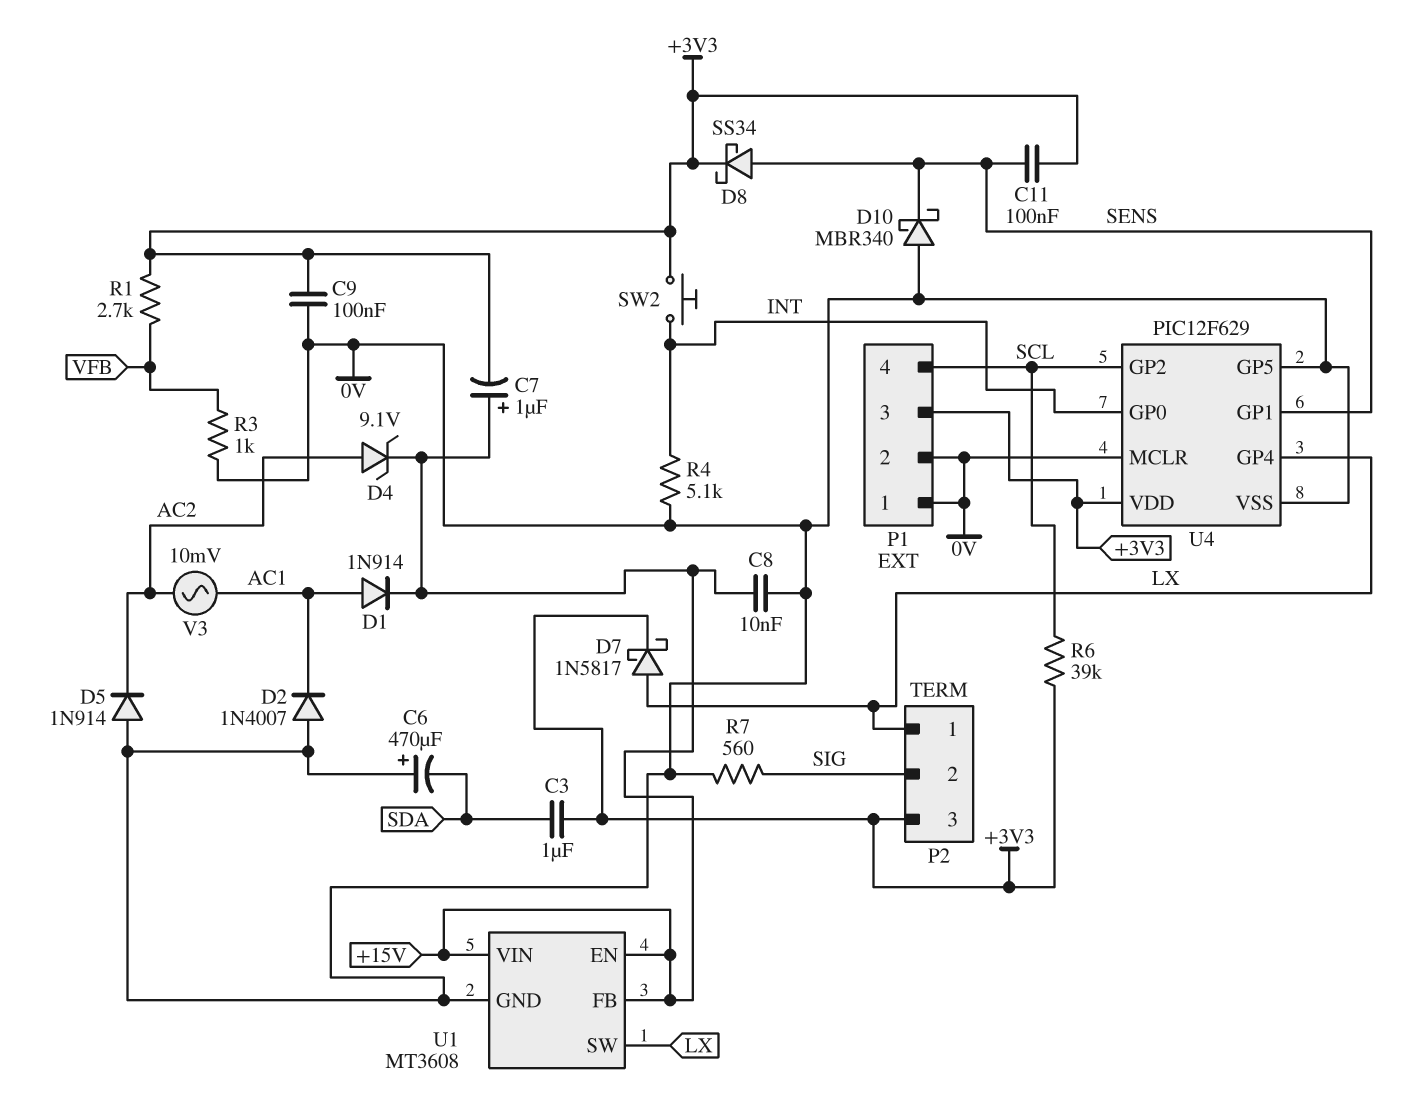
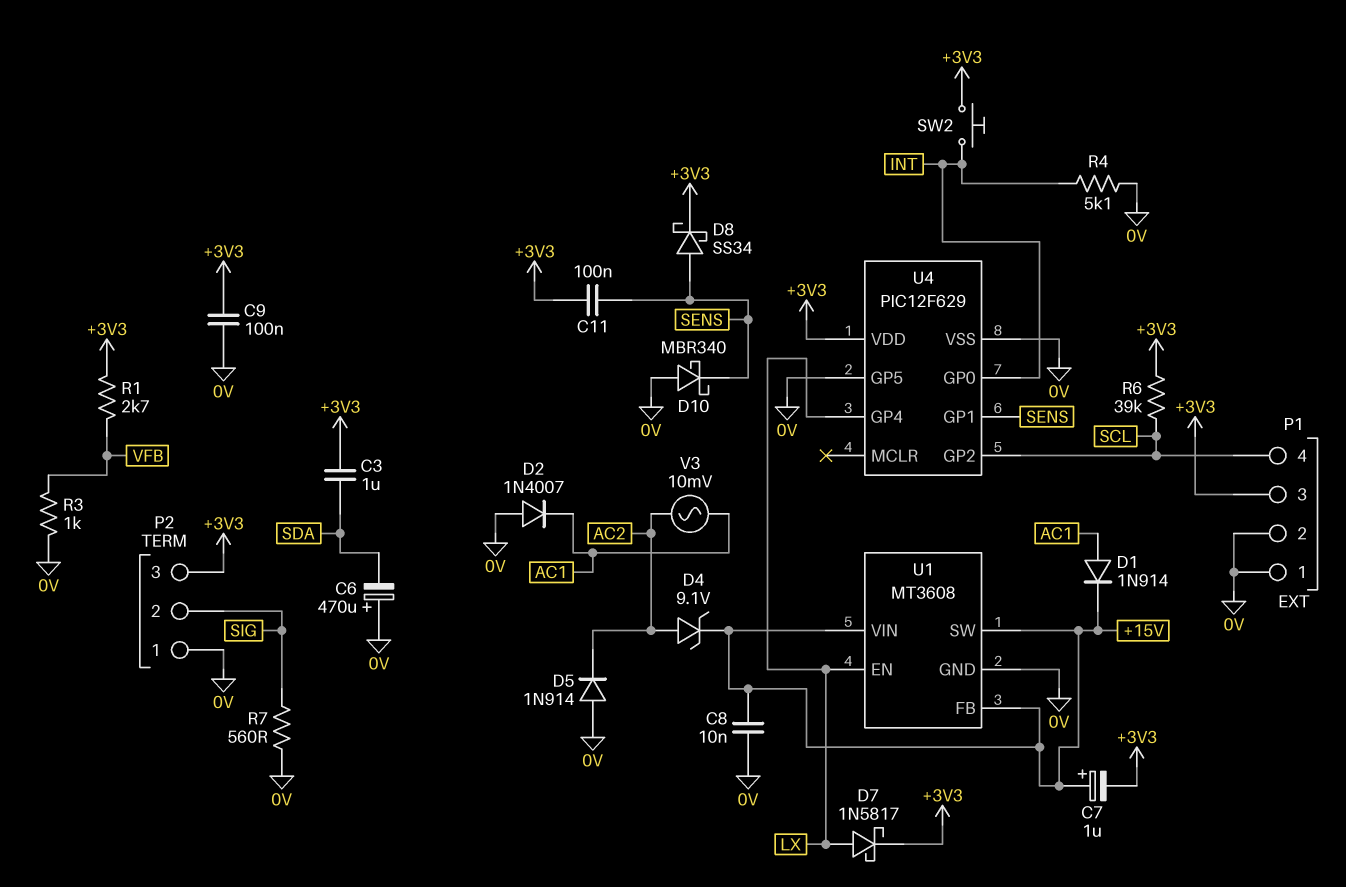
P2 pin 1: LX -> 0V
U1 pin EN: +15V -> LX
U1 pin SW: LX -> +15V
U4 pin MCLR: 0V -> none

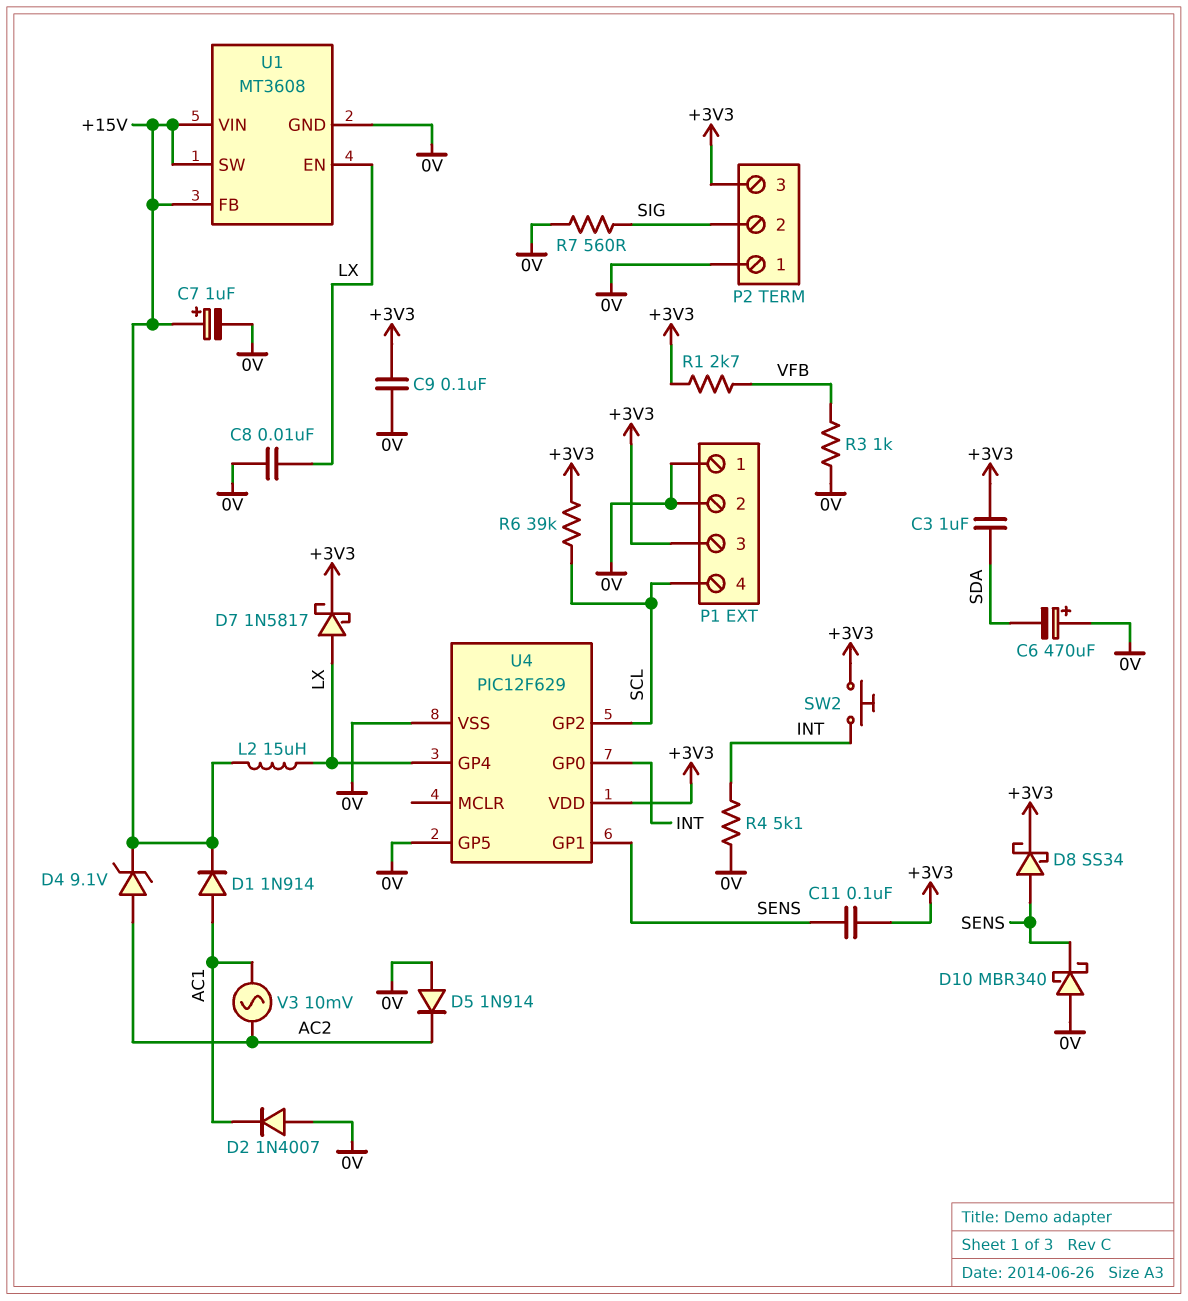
C7: 1uF (plus +15V, minus +3V3) -> 1uF (plus +15V, minus 0V)
C8: 10nF (+15V, 0V) -> 10nF (0V, LX)
L2: none -> 15uH (+15V, LX)

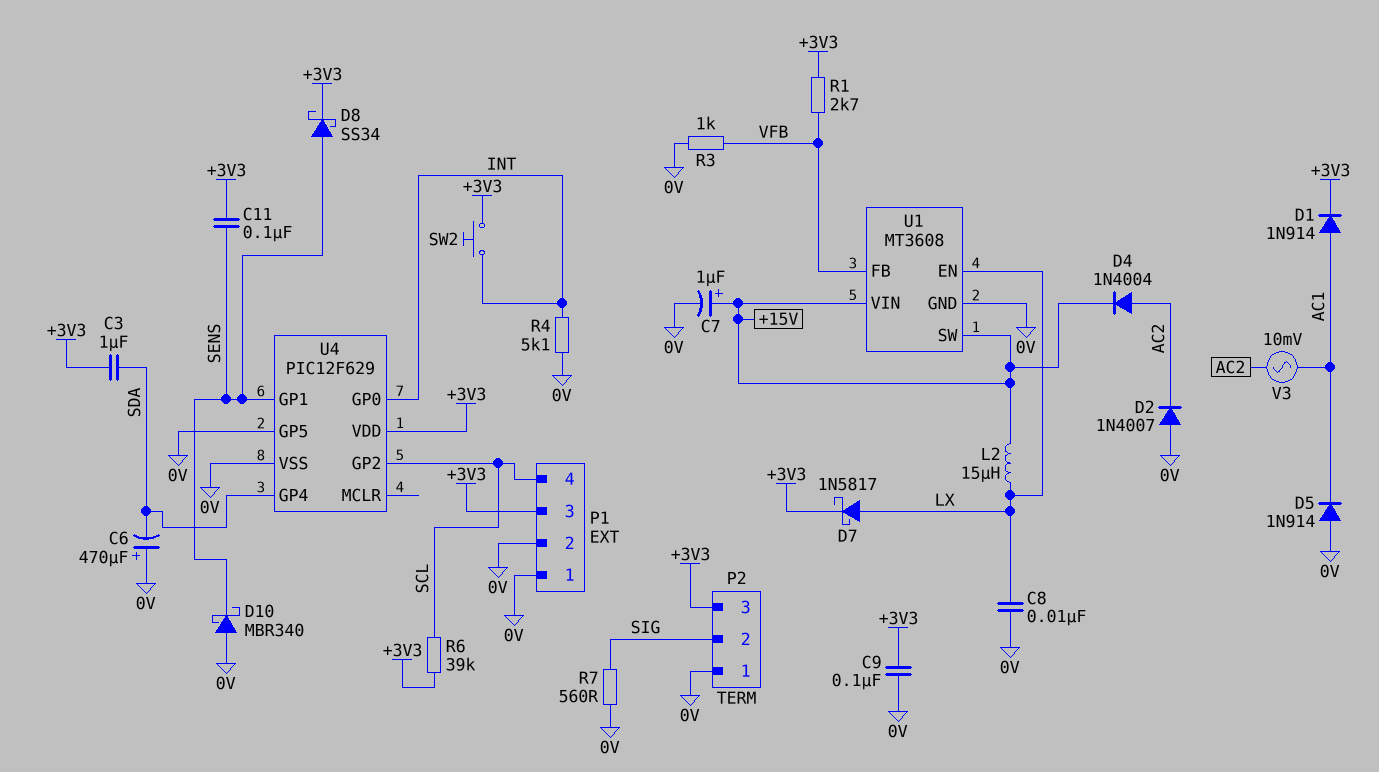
D1: diode 1N914 (A AC1, K +15V) -> diode 1N914 (A AC1, K +3V3)
D2: diode 1N4007 (A 0V, K AC1) -> diode 1N4007 (A 0V, K AC2)
D4: zener 9.1V (A AC2, K +15V) -> diode 1N4004 (A AC2, K +15V)
D5: diode 1N914 (A 0V, K AC2) -> diode 1N914 (A 0V, K AC1)
U1 pin FB: +15V -> VFB
U4 pin GP4: LX -> SDA

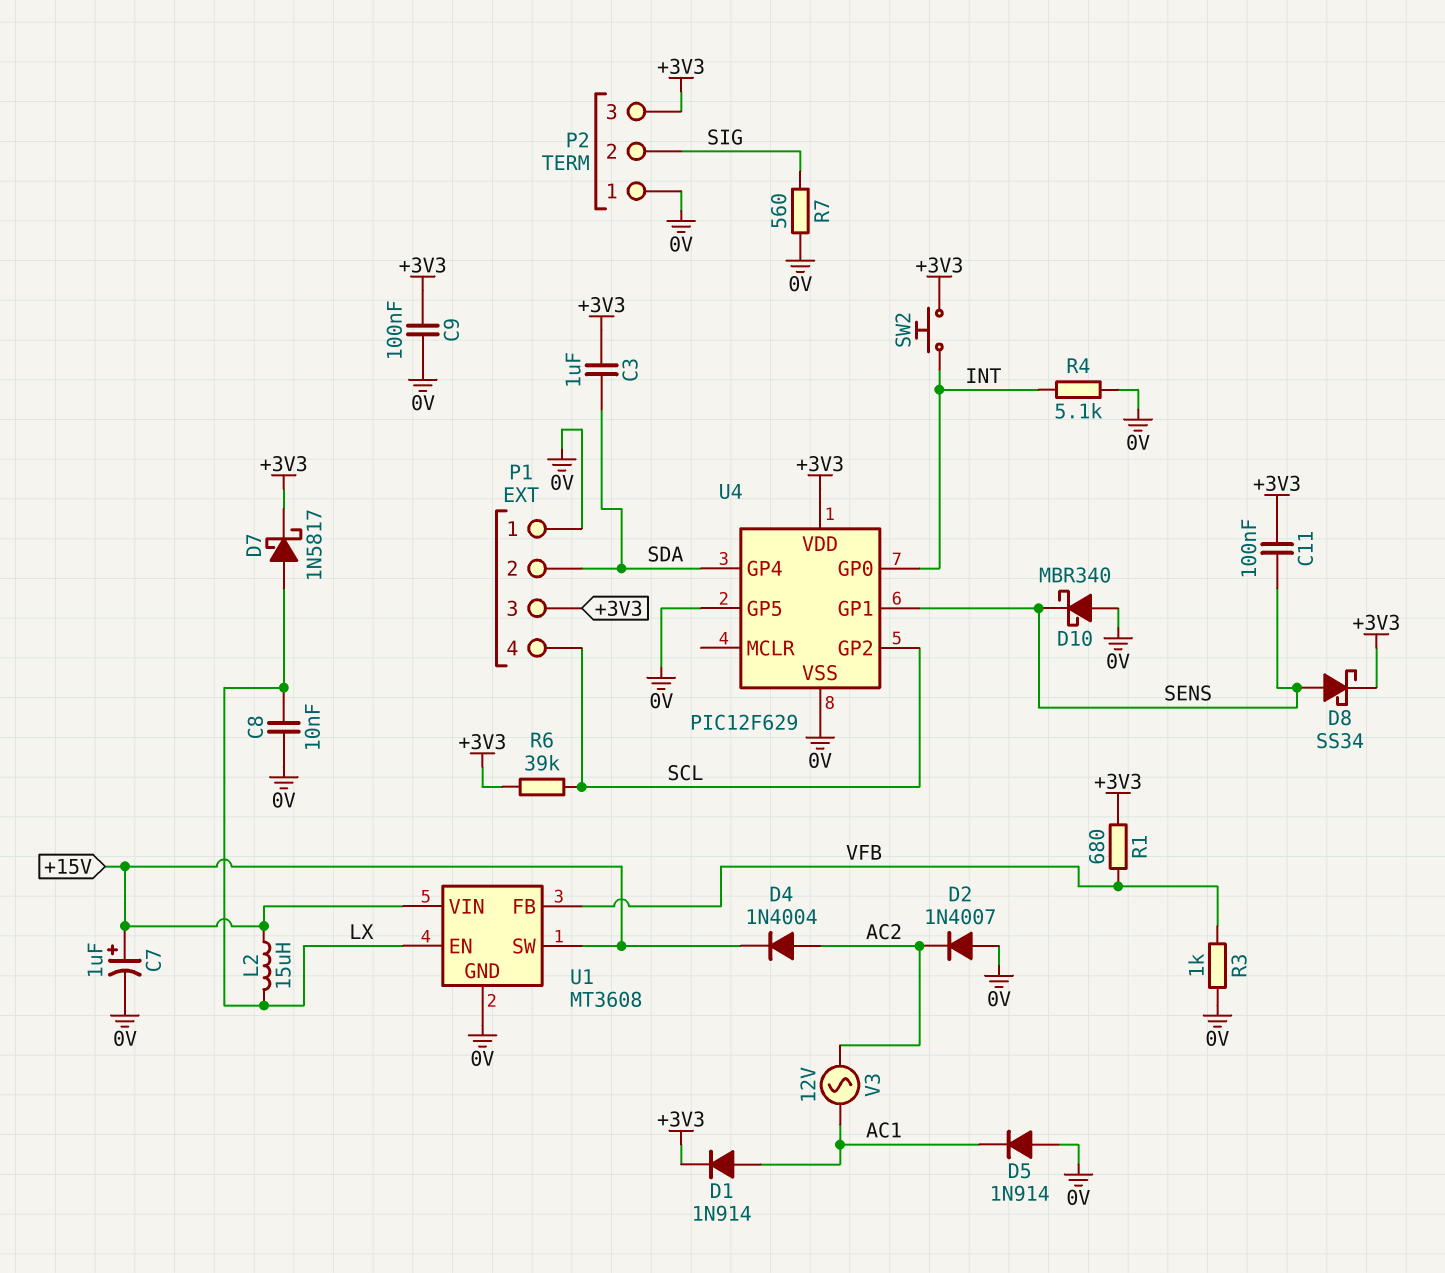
C6: 470uF (plus 0V, minus SDA) -> none
P1 pin 2: 0V -> SDA
R1: 2.7k (+3V3, VFB) -> 680 (+3V3, VFB)
V3: AC 10mV (AC1, AC2) -> AC 12V (AC1, AC2)

